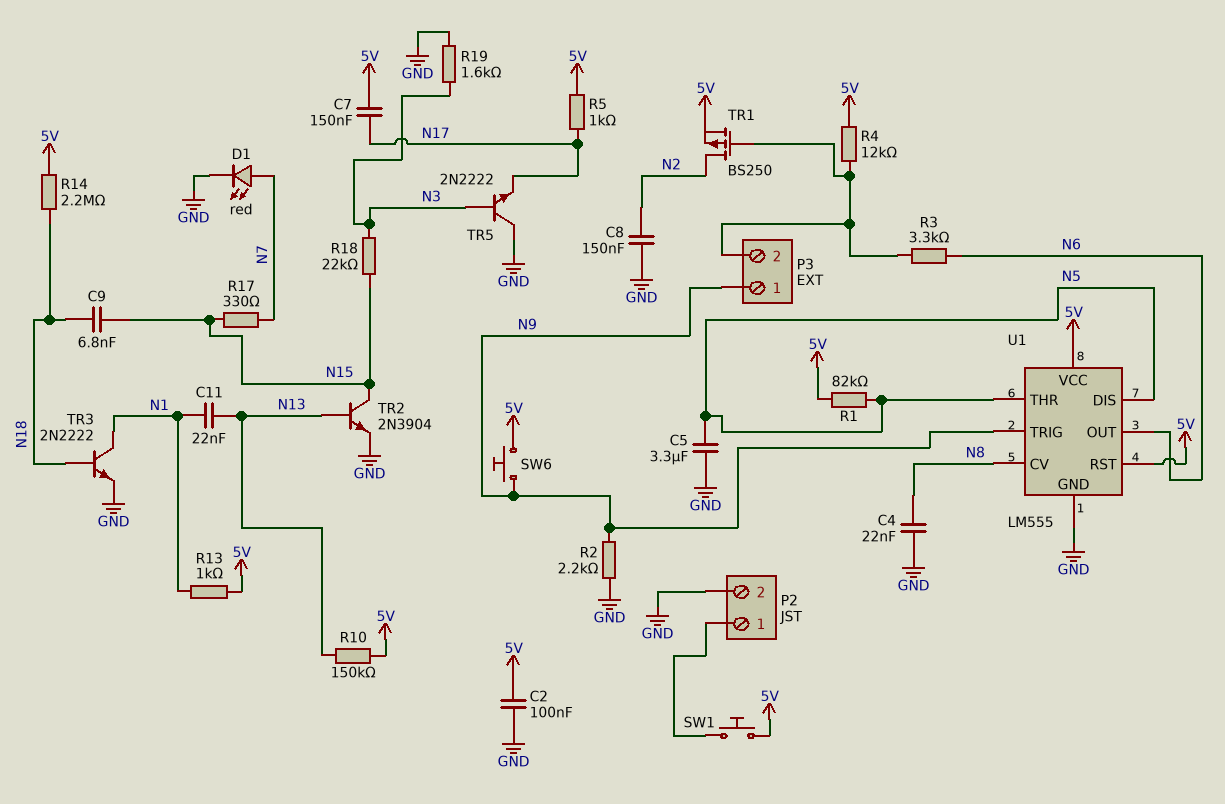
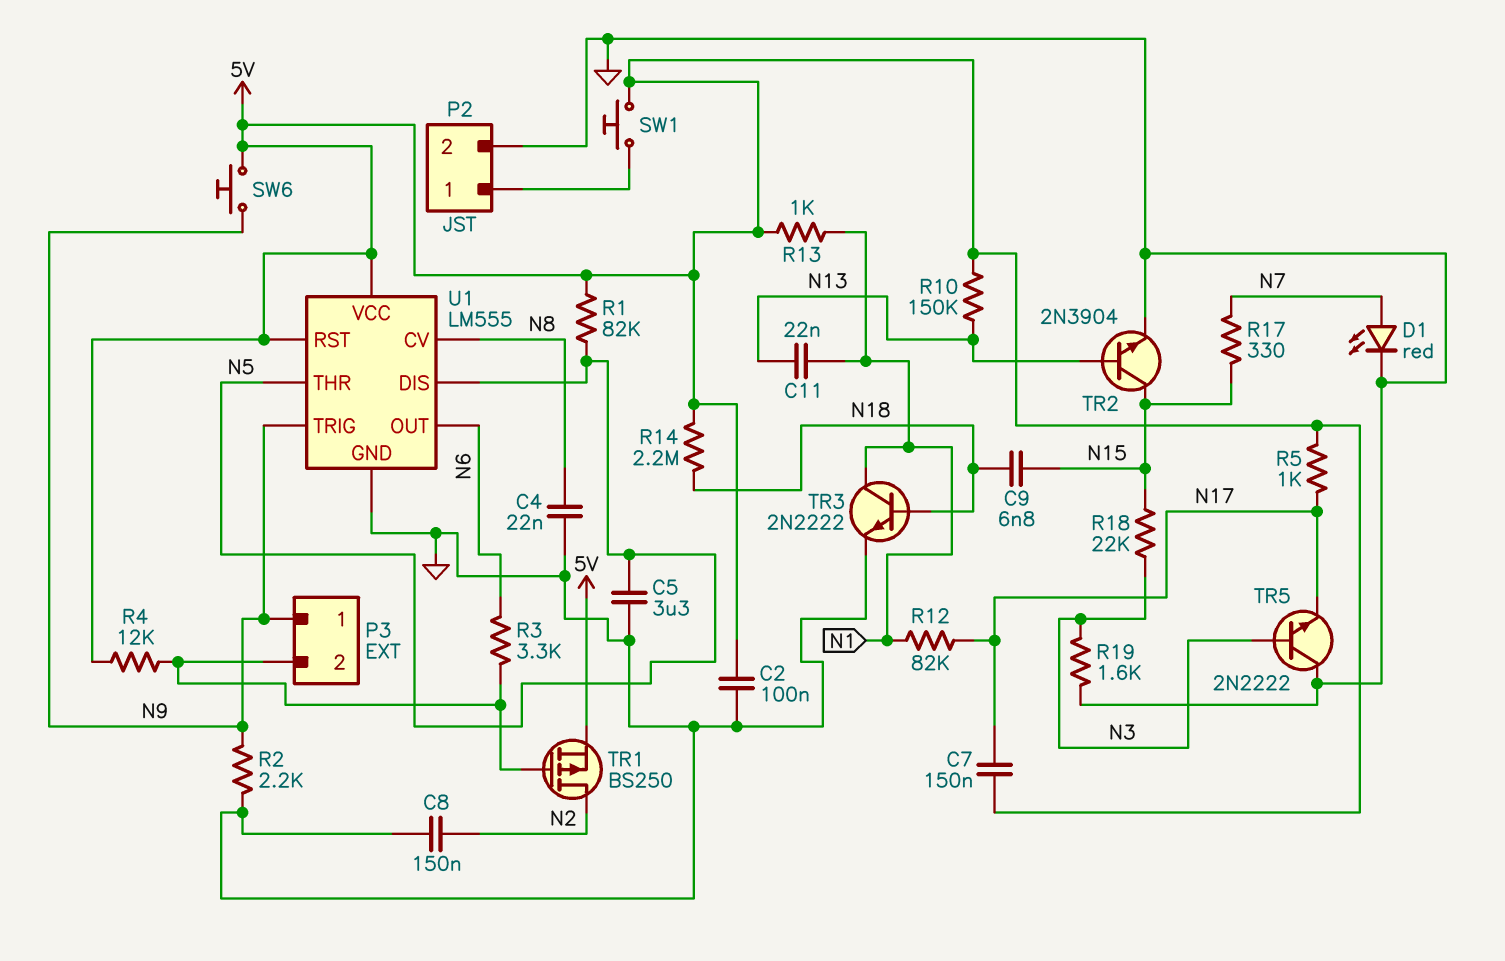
R12: none -> 82k (N1, N17)

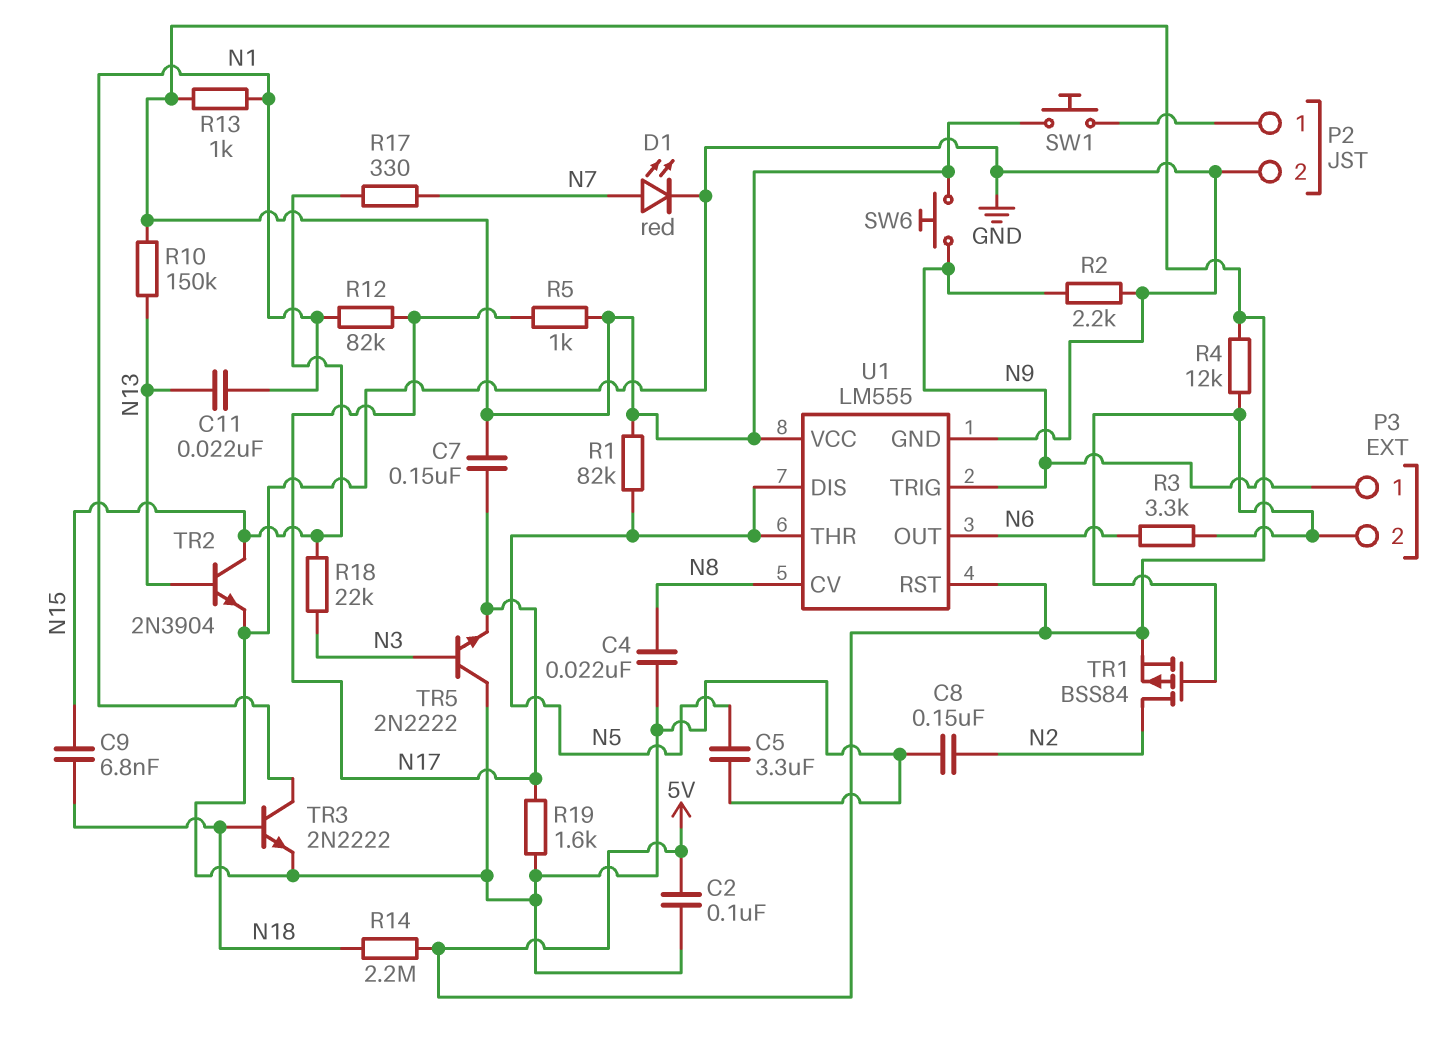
R19: 1.6k (GND, N3) -> 1.6k (GND, N17)
TR1: PMOS BS250 (G P3/2, D N2, S 5V) -> PMOS BSS84 (G P3/2, D N2, S 5V)

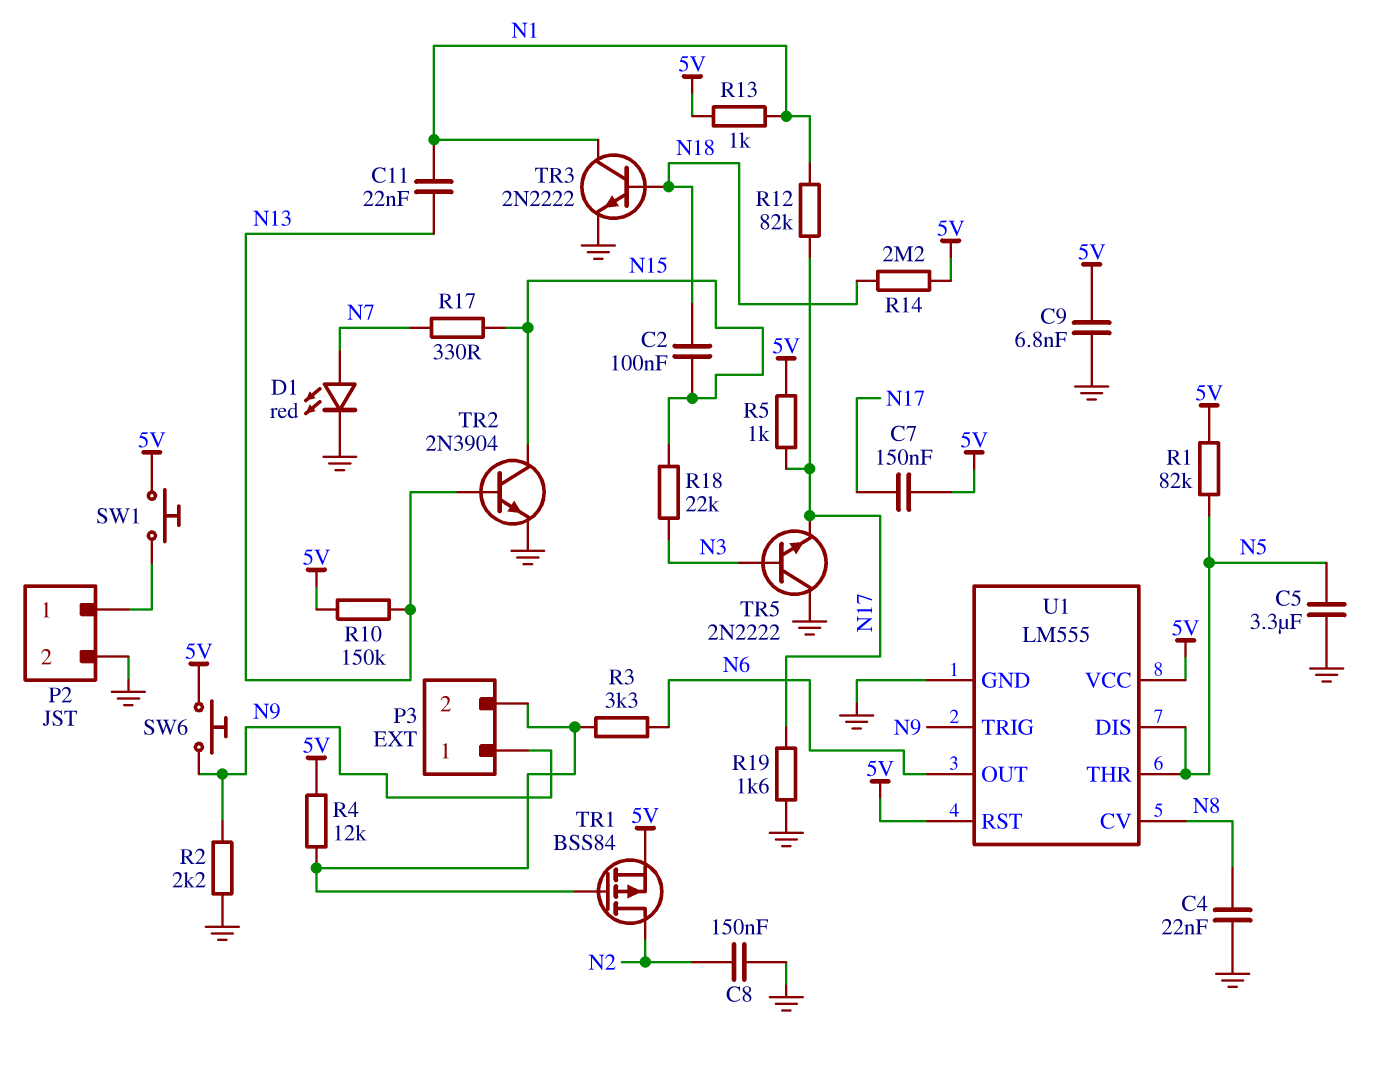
C2: 100nF (5V, GND) -> 100nF (N15, N18)
C9: 6.8nF (N15, N18) -> 6.8nF (5V, GND)

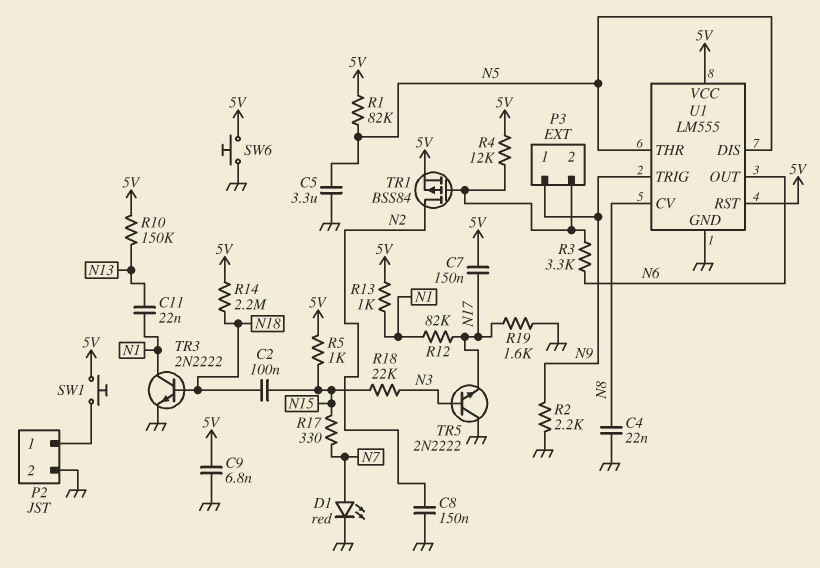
R5: 1k (5V, N17) -> 1k (5V, N15)
SW6: button (5V, N9) -> button (5V, GND)
TR2: NPN 2N3904 (B N13, C N15, E GND) -> none

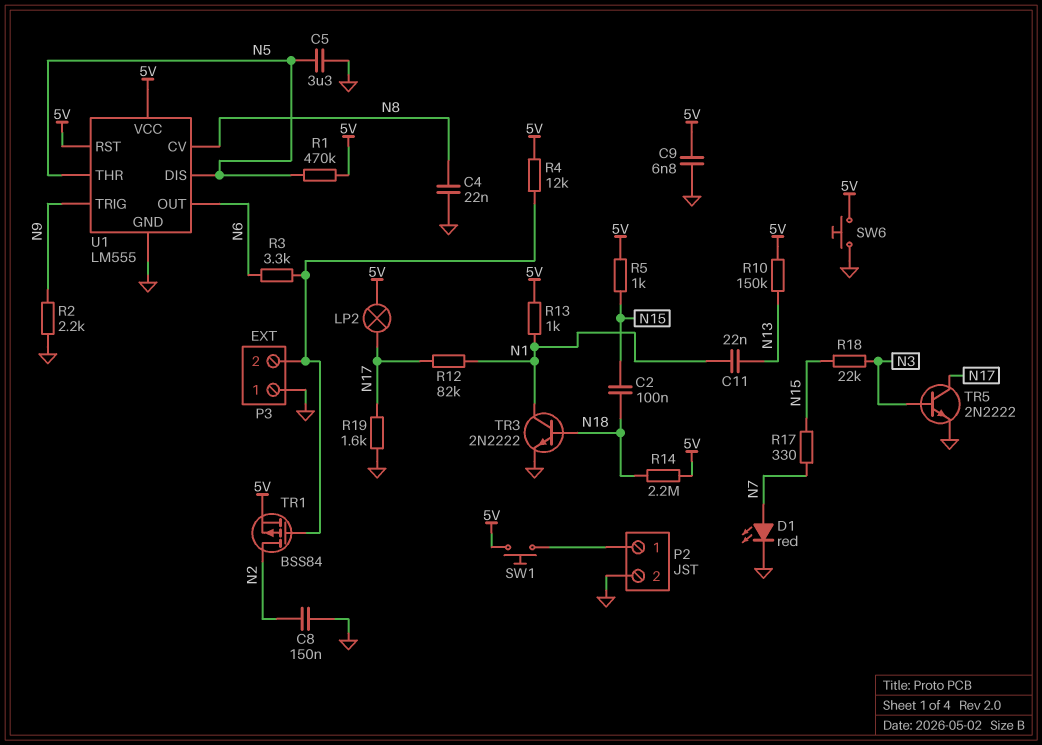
C7: 150nF (5V, N17) -> none
LP2: none -> lamp (5V, N17)
P3 pin 1: N9 -> GND
R1: 82k (5V, N5) -> 470k (5V, N5)
TR5: NPN 2N2222 (B N3, C GND, E N17) -> NPN 2N2222 (B N3, C N17, E GND)

